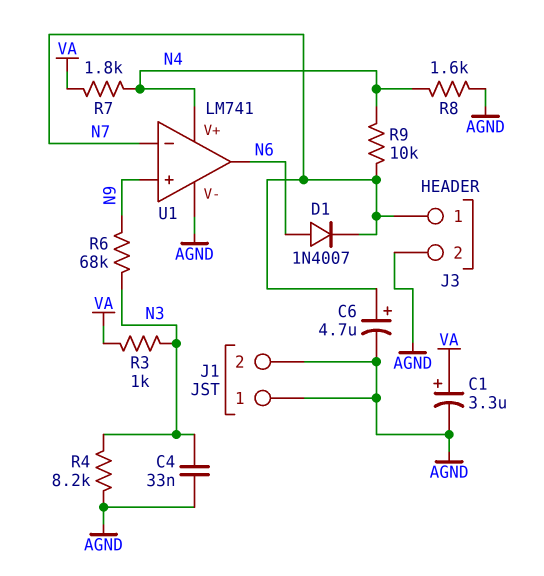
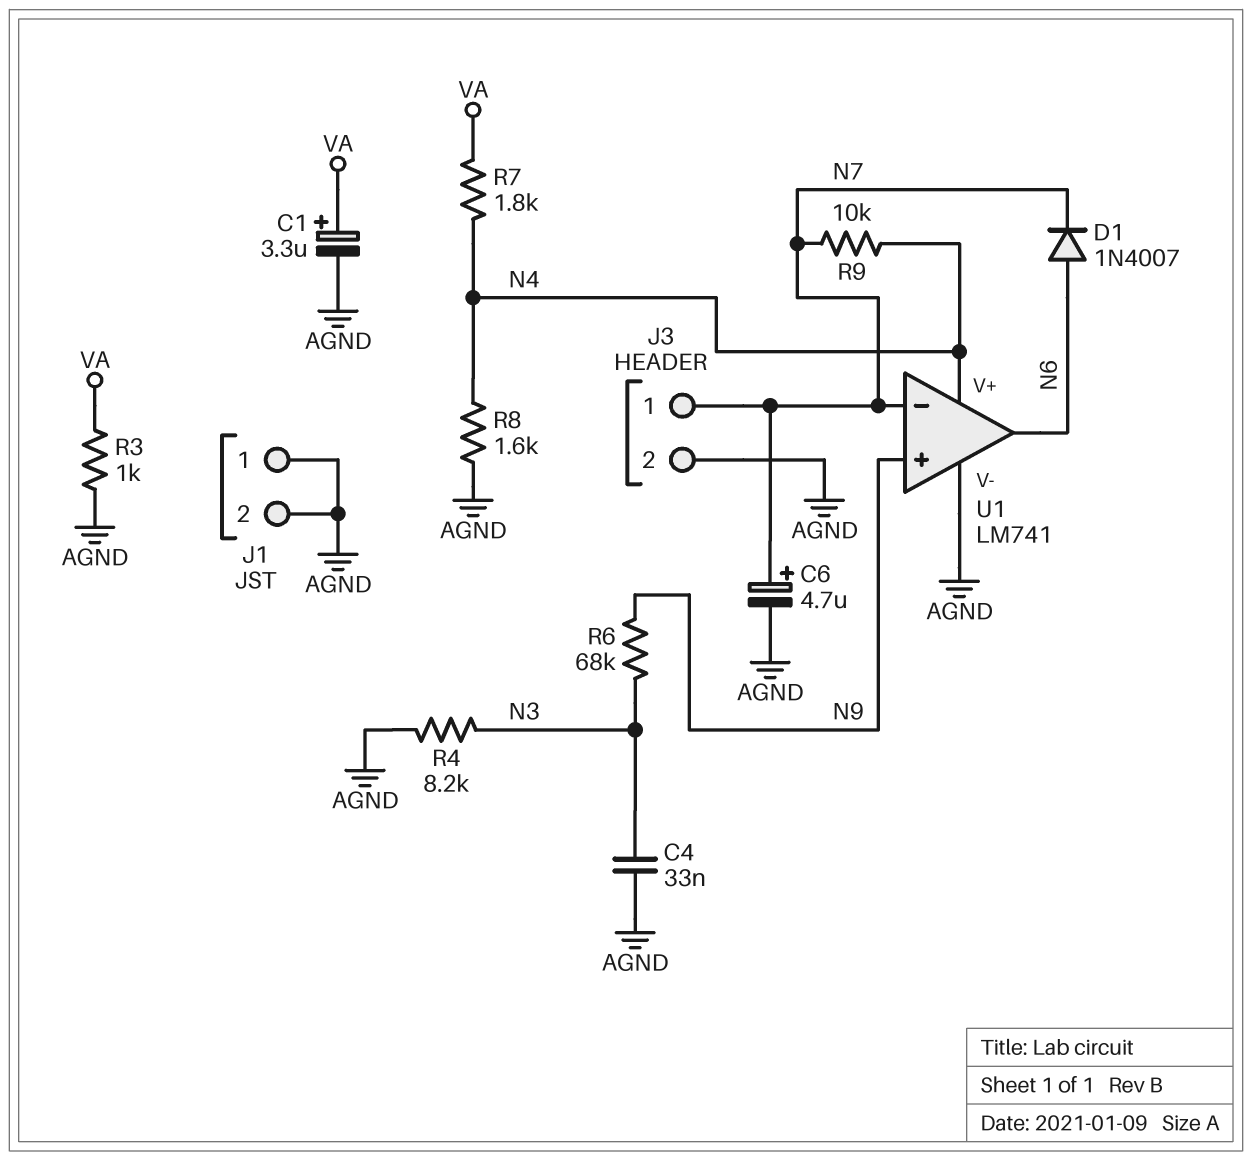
R3: 1k (N3, VA) -> 1k (AGND, VA)

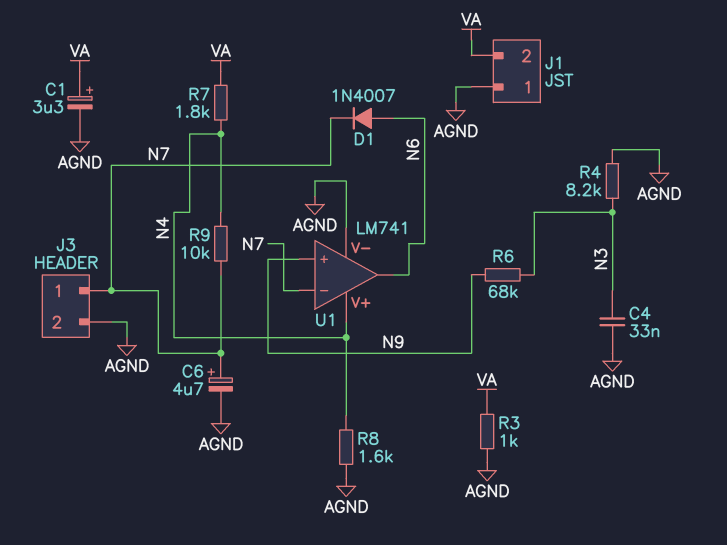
J1 pin 2: AGND -> VA

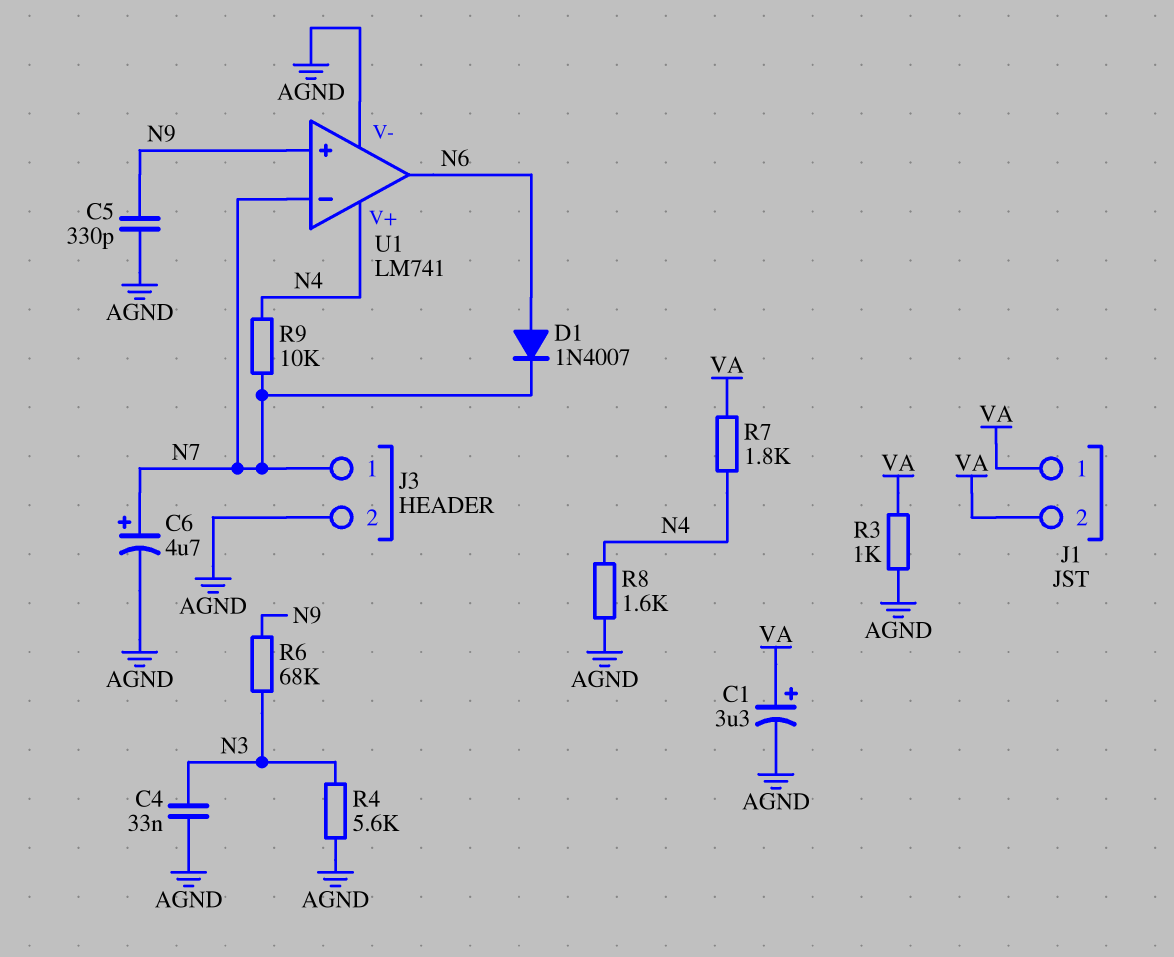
C5: none -> 330pF (AGND, N9)
J1 pin 1: AGND -> VA
R4: 8.2k (AGND, N3) -> 5.6k (AGND, N3)

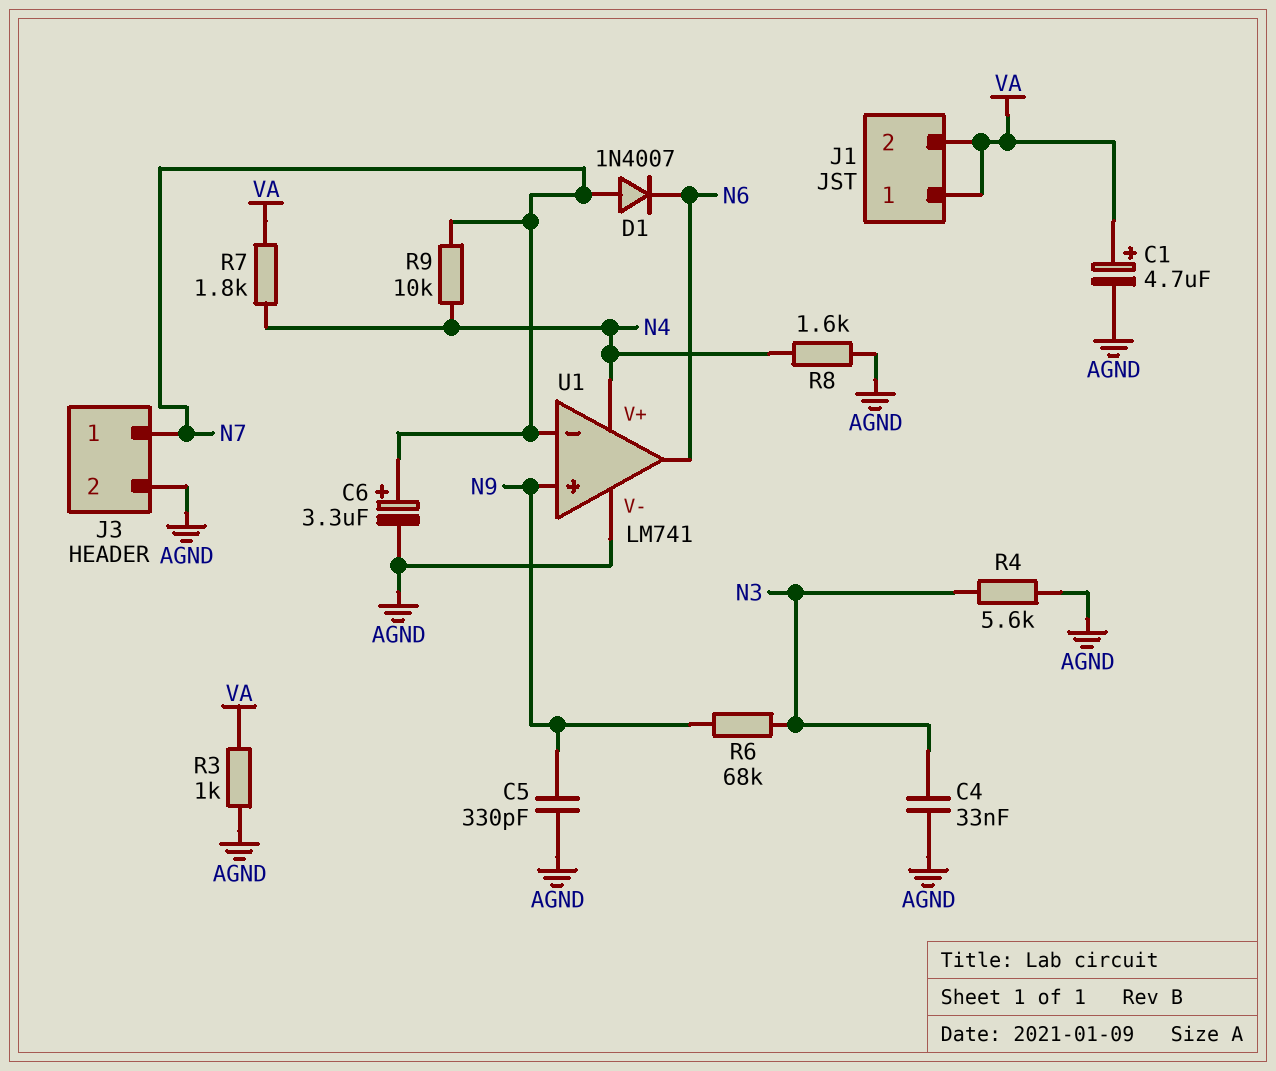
C1: 3.3uF (plus VA, minus AGND) -> 4.7uF (plus VA, minus AGND)
C6: 4.7uF (plus N7, minus AGND) -> 3.3uF (plus N7, minus AGND)
D1: diode 1N4007 (A N6, K N7) -> diode 1N4007 (A N7, K N6)

